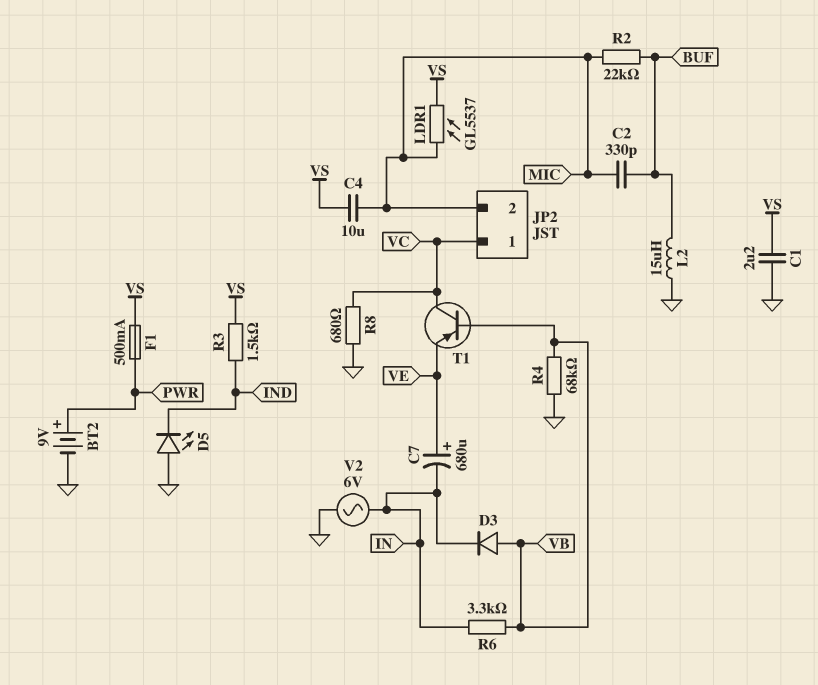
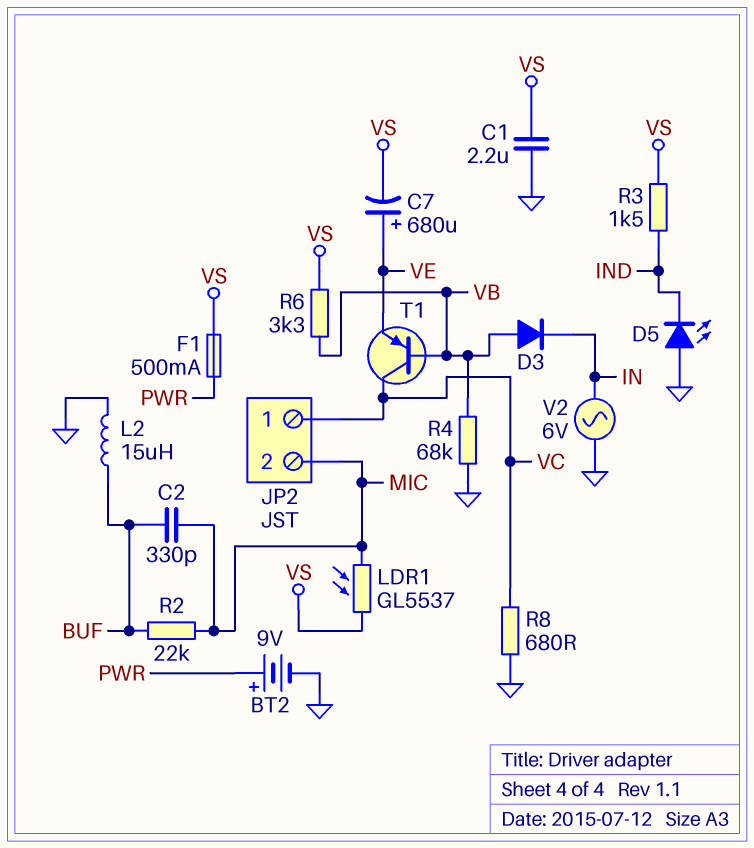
C4: 10uF (MIC, VS) -> none
C7: 680uF (plus VE, minus IN) -> 680uF (plus VE, minus VS)
R6: 3.3k (IN, VB) -> 3.3k (VB, VS)

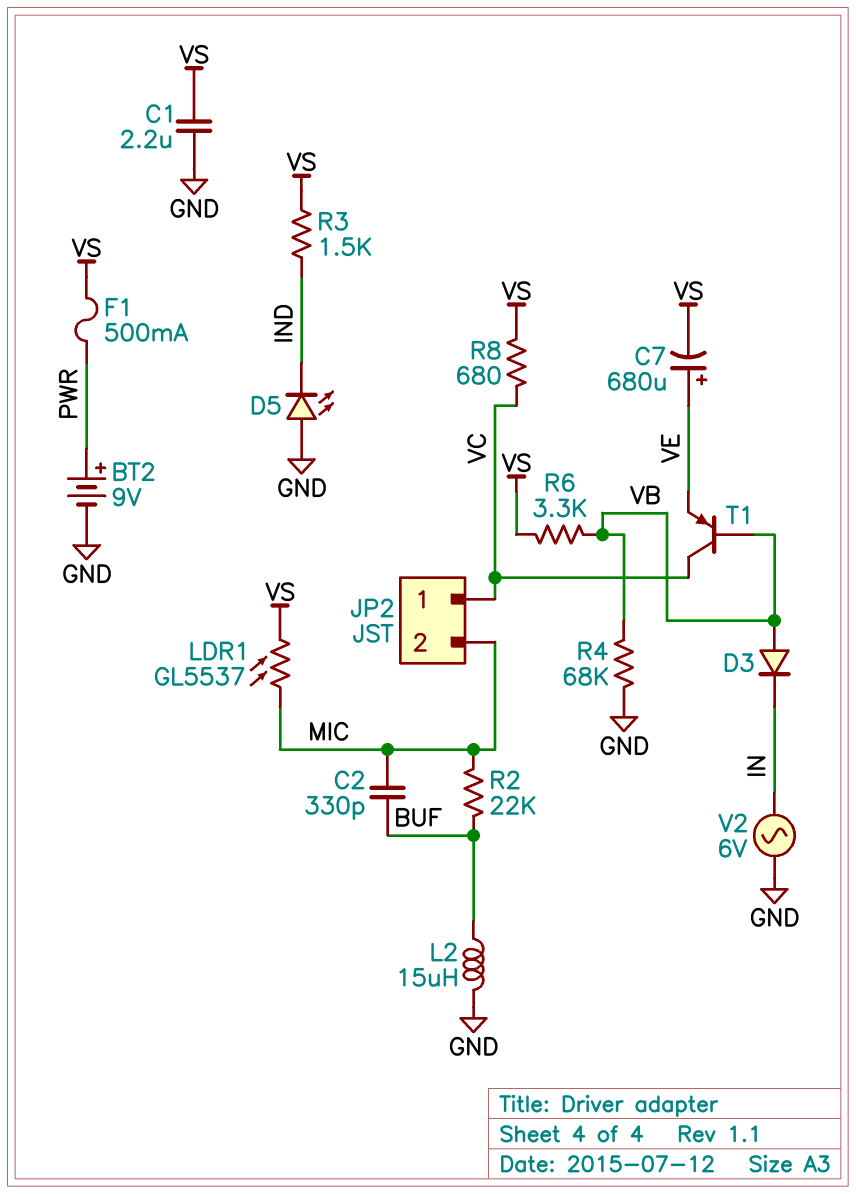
R8: 680 (GND, VC) -> 680 (VC, VS)

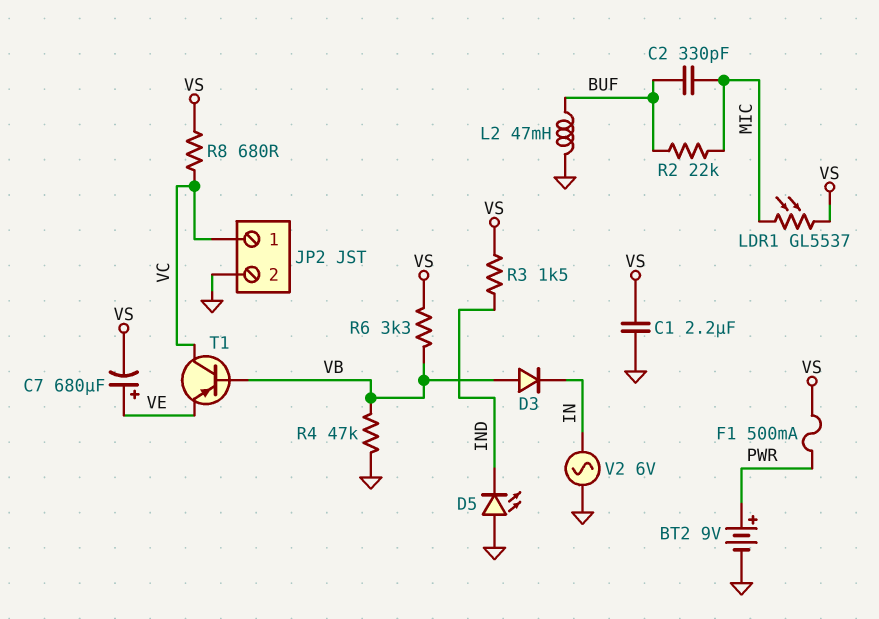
JP2 pin 2: MIC -> GND
L2: 15uH (BUF, GND) -> 47mH (BUF, GND)
R4: 68k (GND, VB) -> 47k (GND, VB)

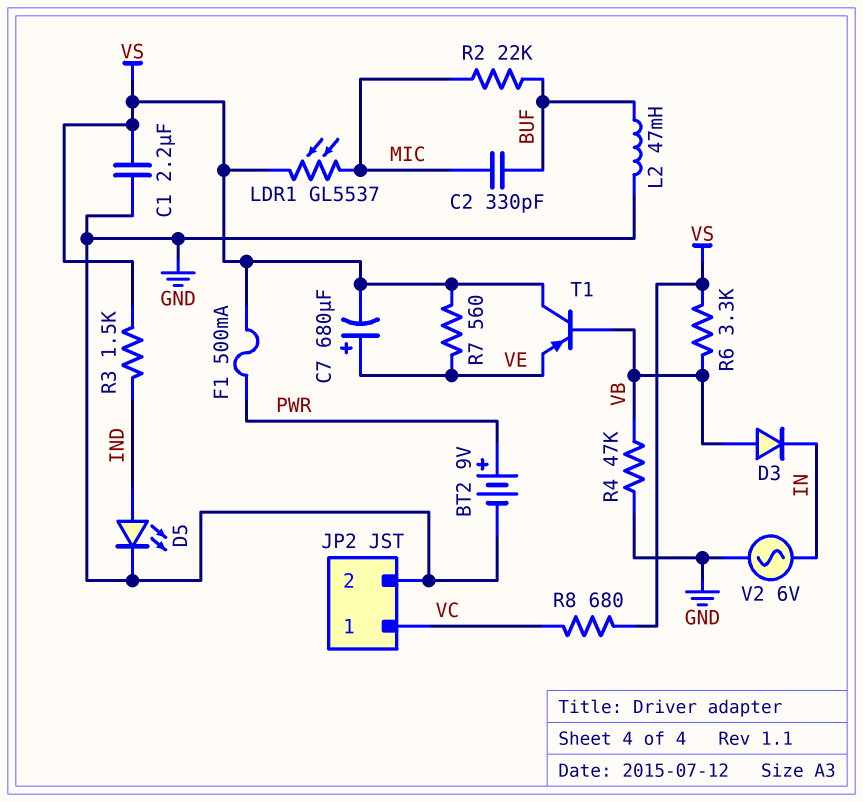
D5: LED (A GND, K IND) -> LED (A IND, K GND)
R7: none -> 560 (VE, VS)
T1: PNP (B VB, C VC, E VE) -> PNP (B VB, C VS, E VE)

